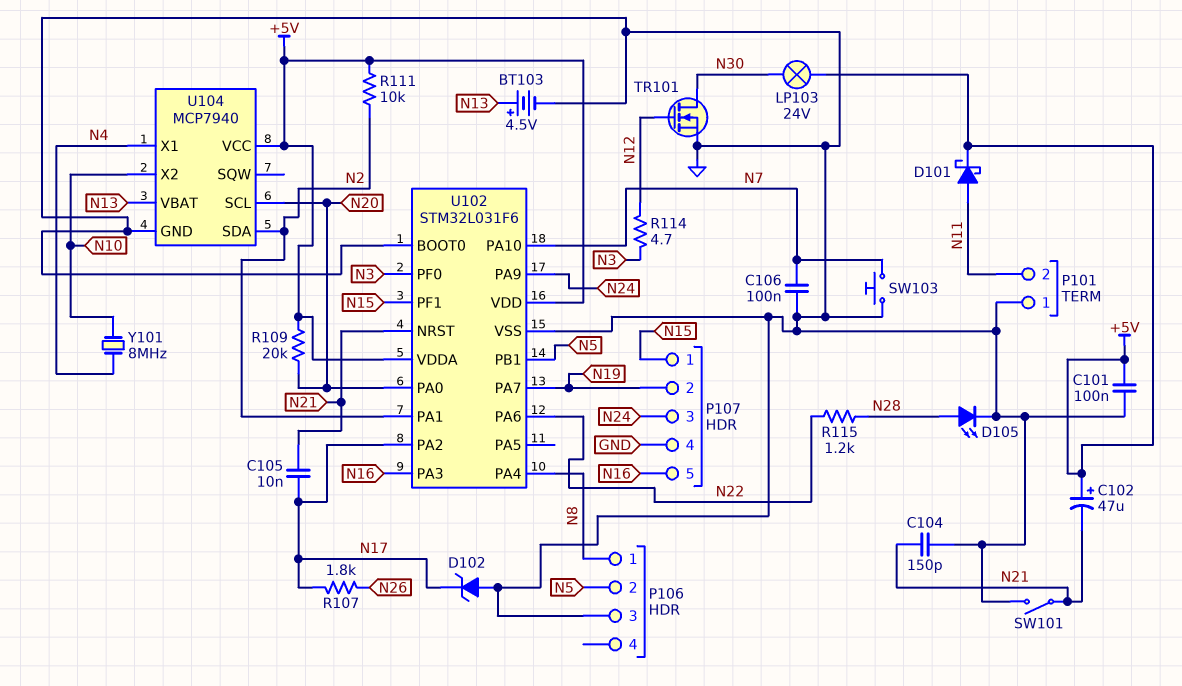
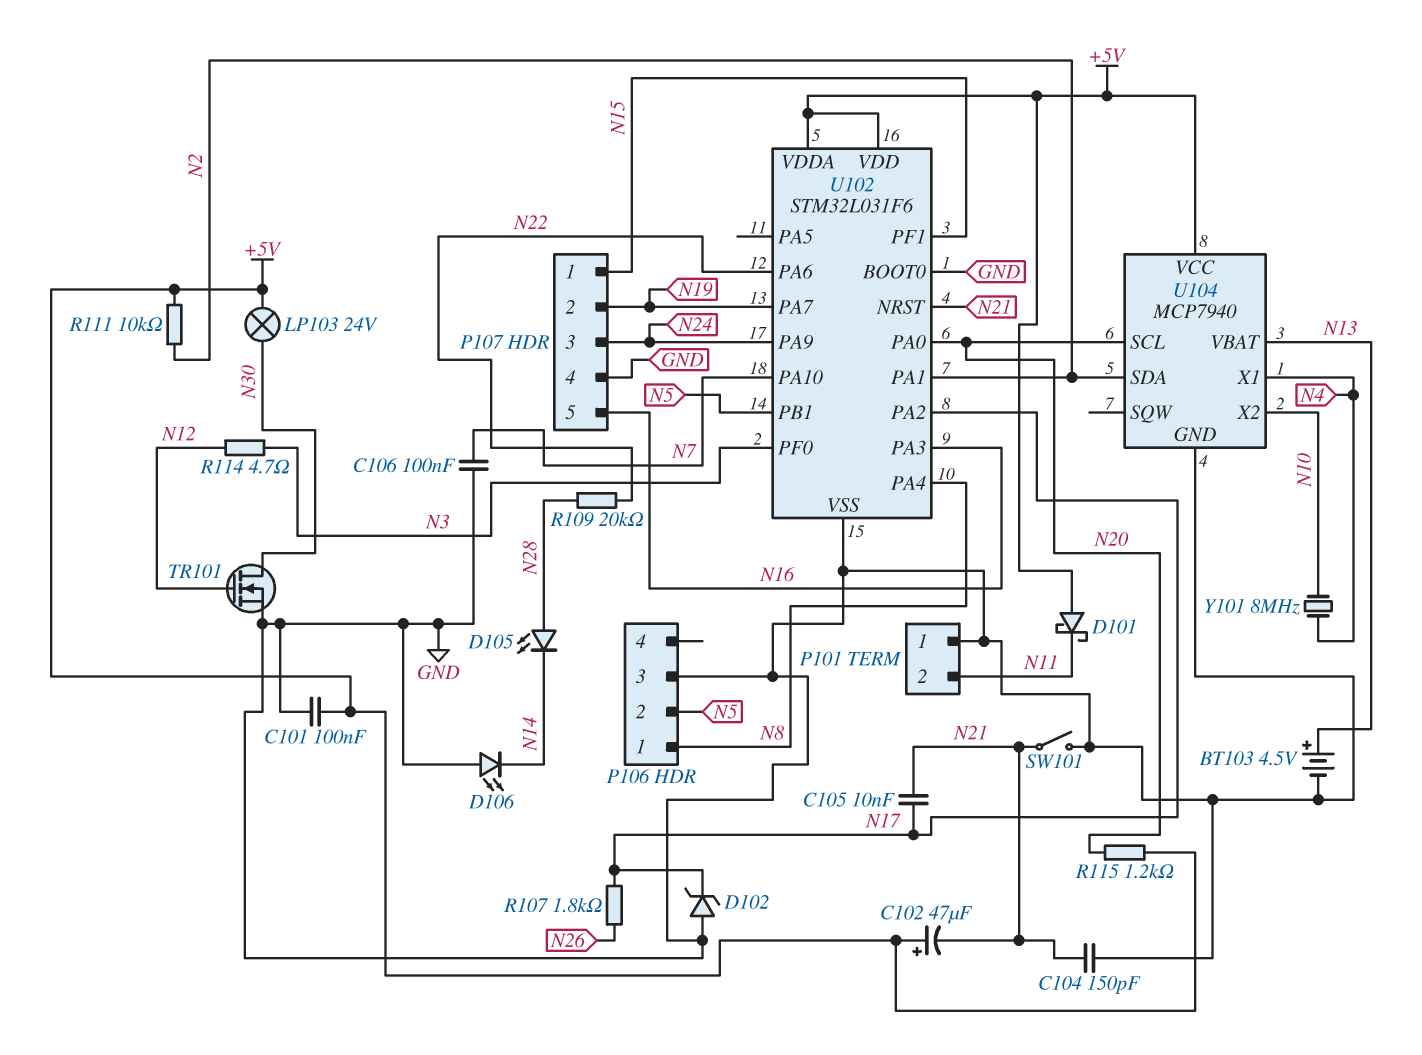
D101: schottky (A N11, K +5V) -> schottky (A +5V, K N11)
D105: LED (A N28, K GND) -> LED (A N28, K N14)
D106: none -> LED (A GND, K N14)
R109: 20k (+5V, N20) -> 20k (N22, N28)
R115: 1.2k (N22, N28) -> 1.2k (+5V, N20)
SW103: button (GND, N7) -> none

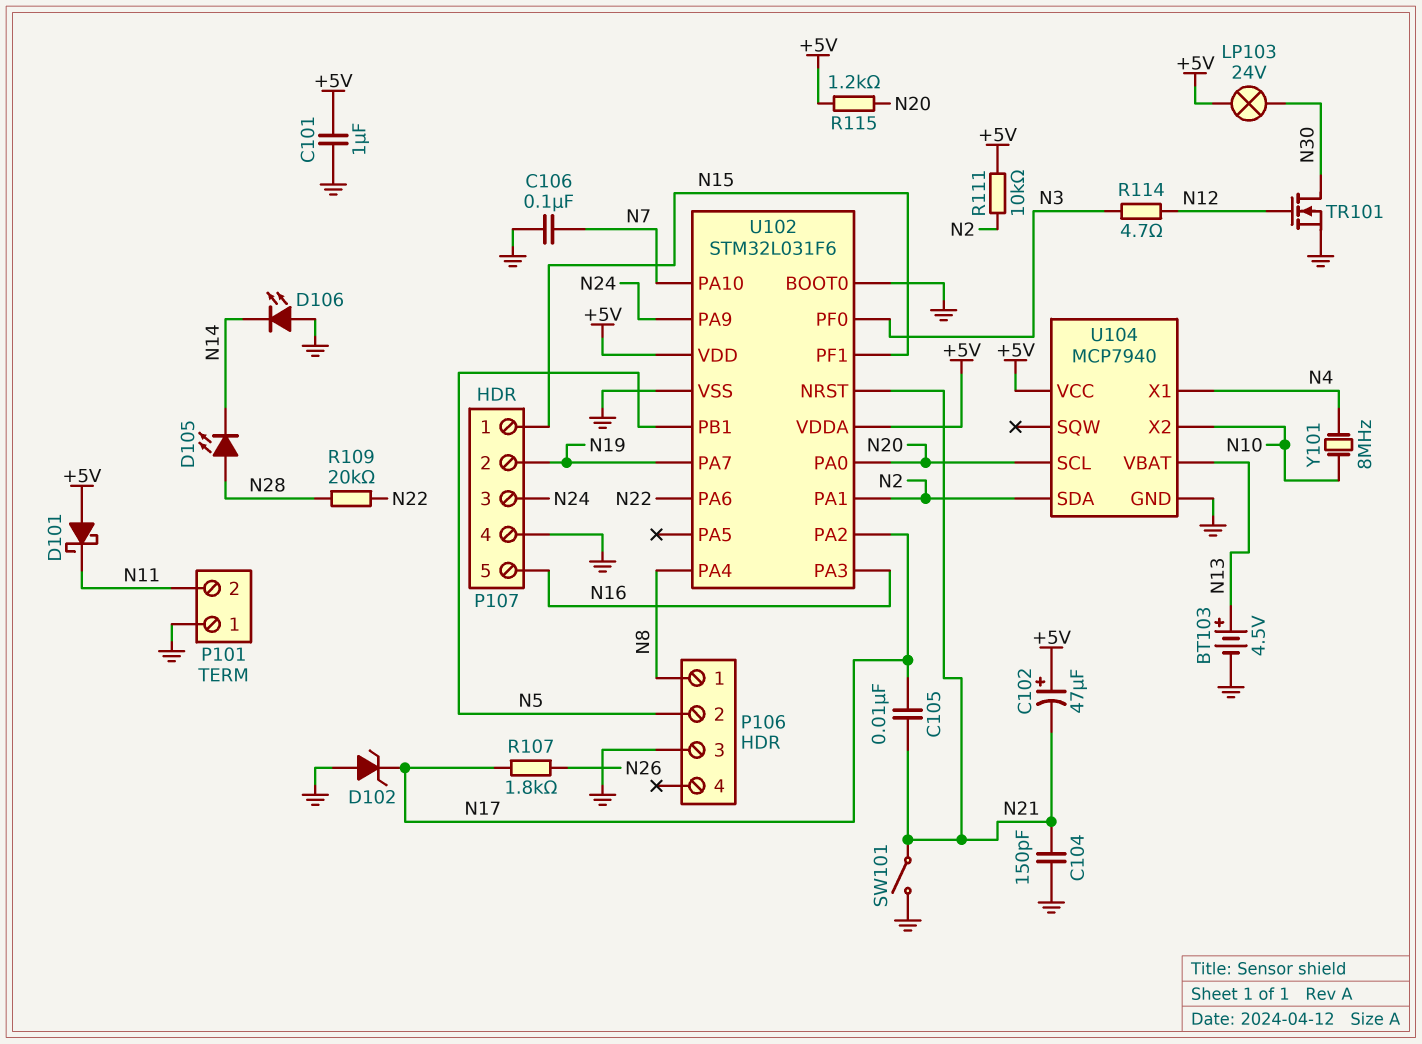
C101: 100nF (+5V, GND) -> 1uF (+5V, GND)

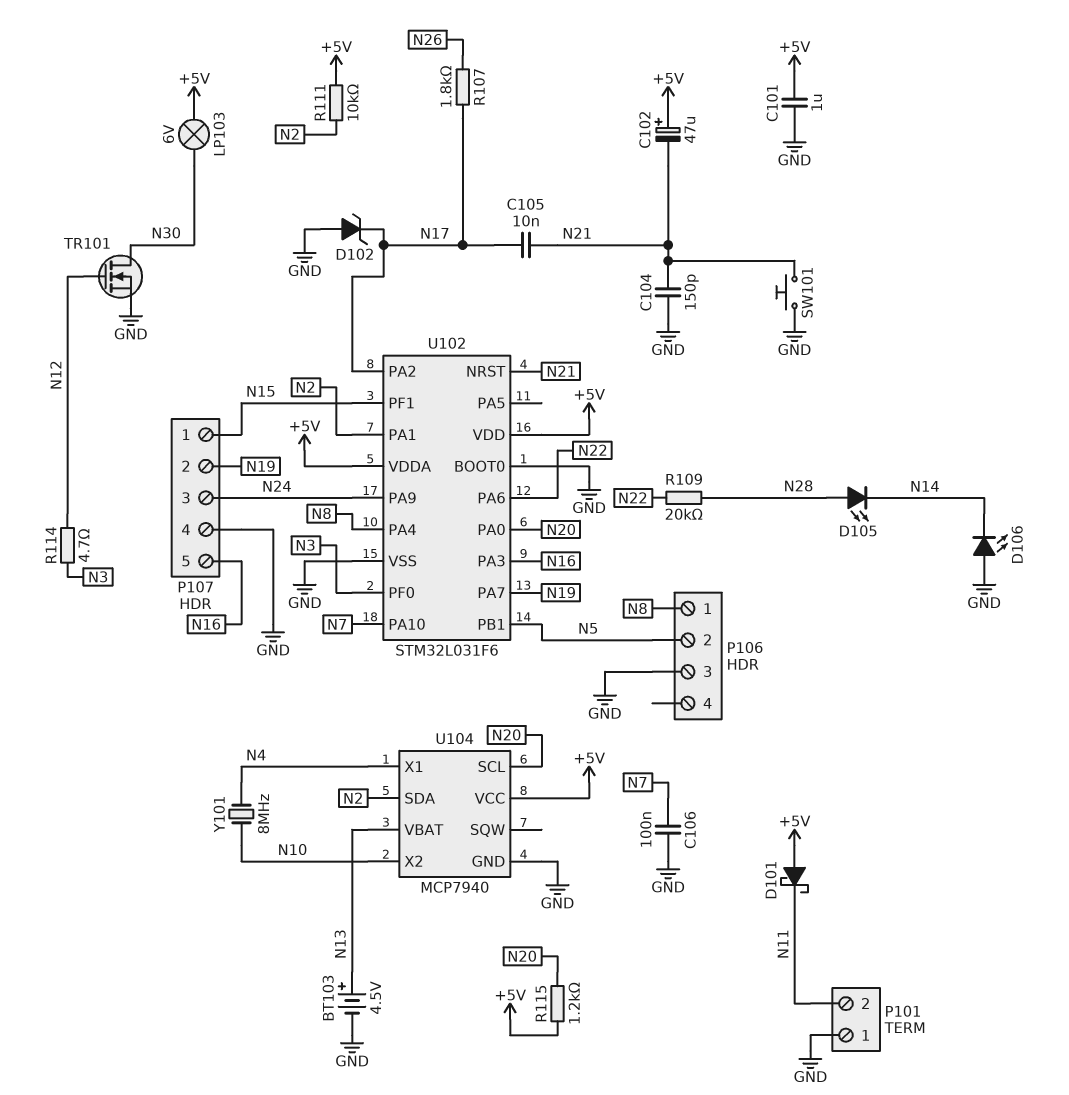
LP103: lamp 24V (+5V, N30) -> lamp 6V (+5V, N30)
SW101: switch (GND, N21) -> button (GND, N21)

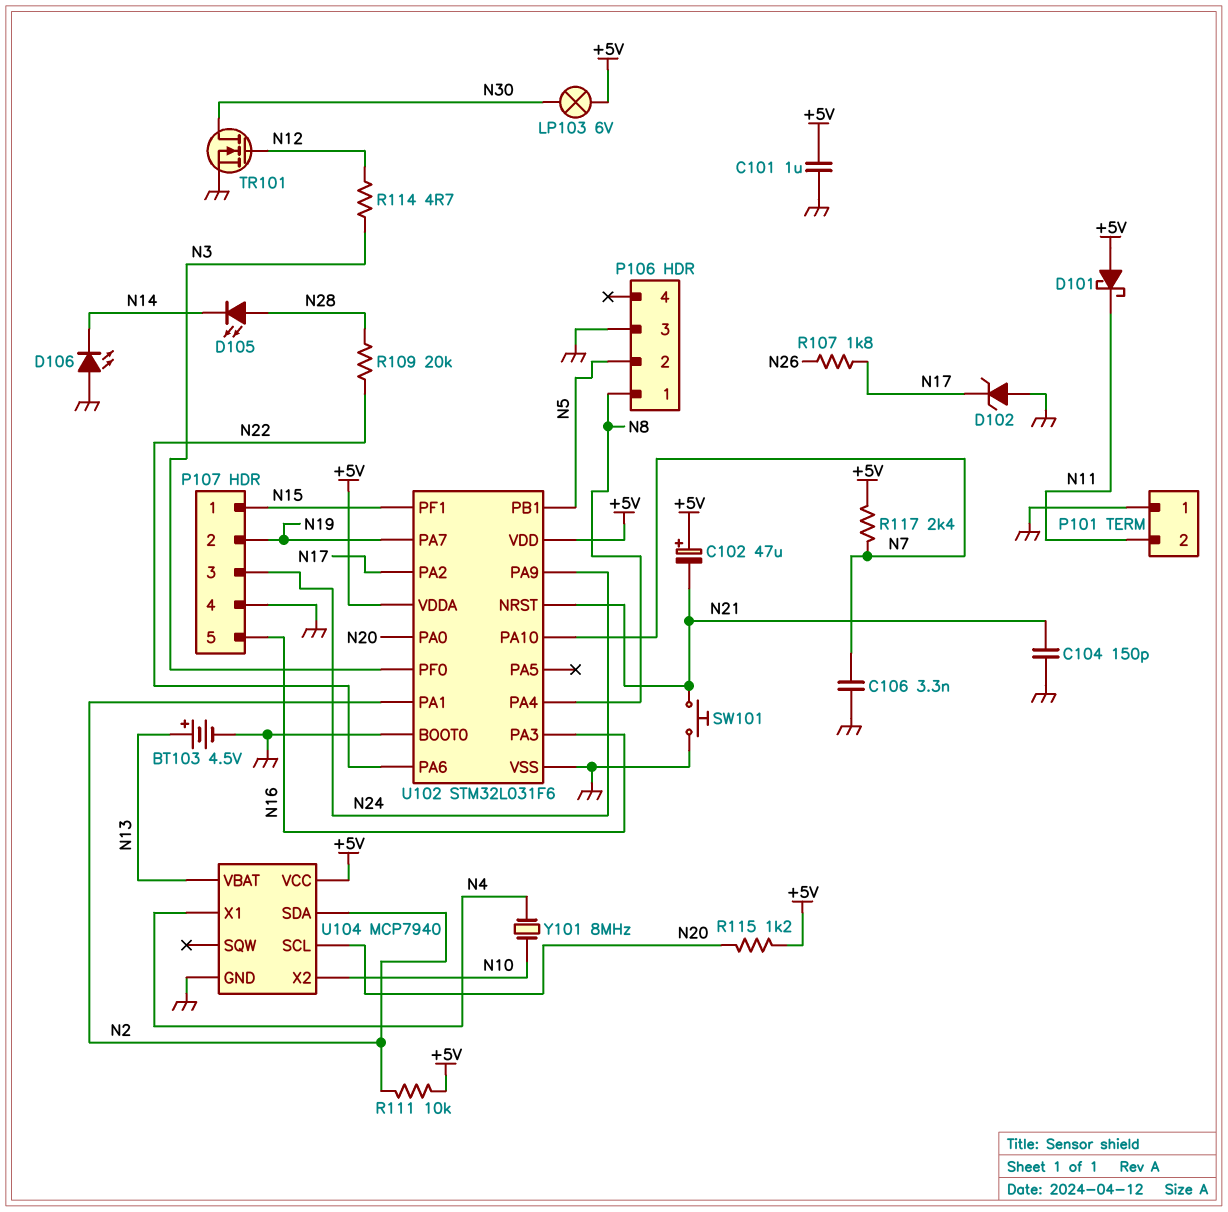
C105: 10nF (N17, N21) -> none
C106: 100nF (GND, N7) -> 3.3nF (GND, N7)
R117: none -> 2.4k (+5V, N7)

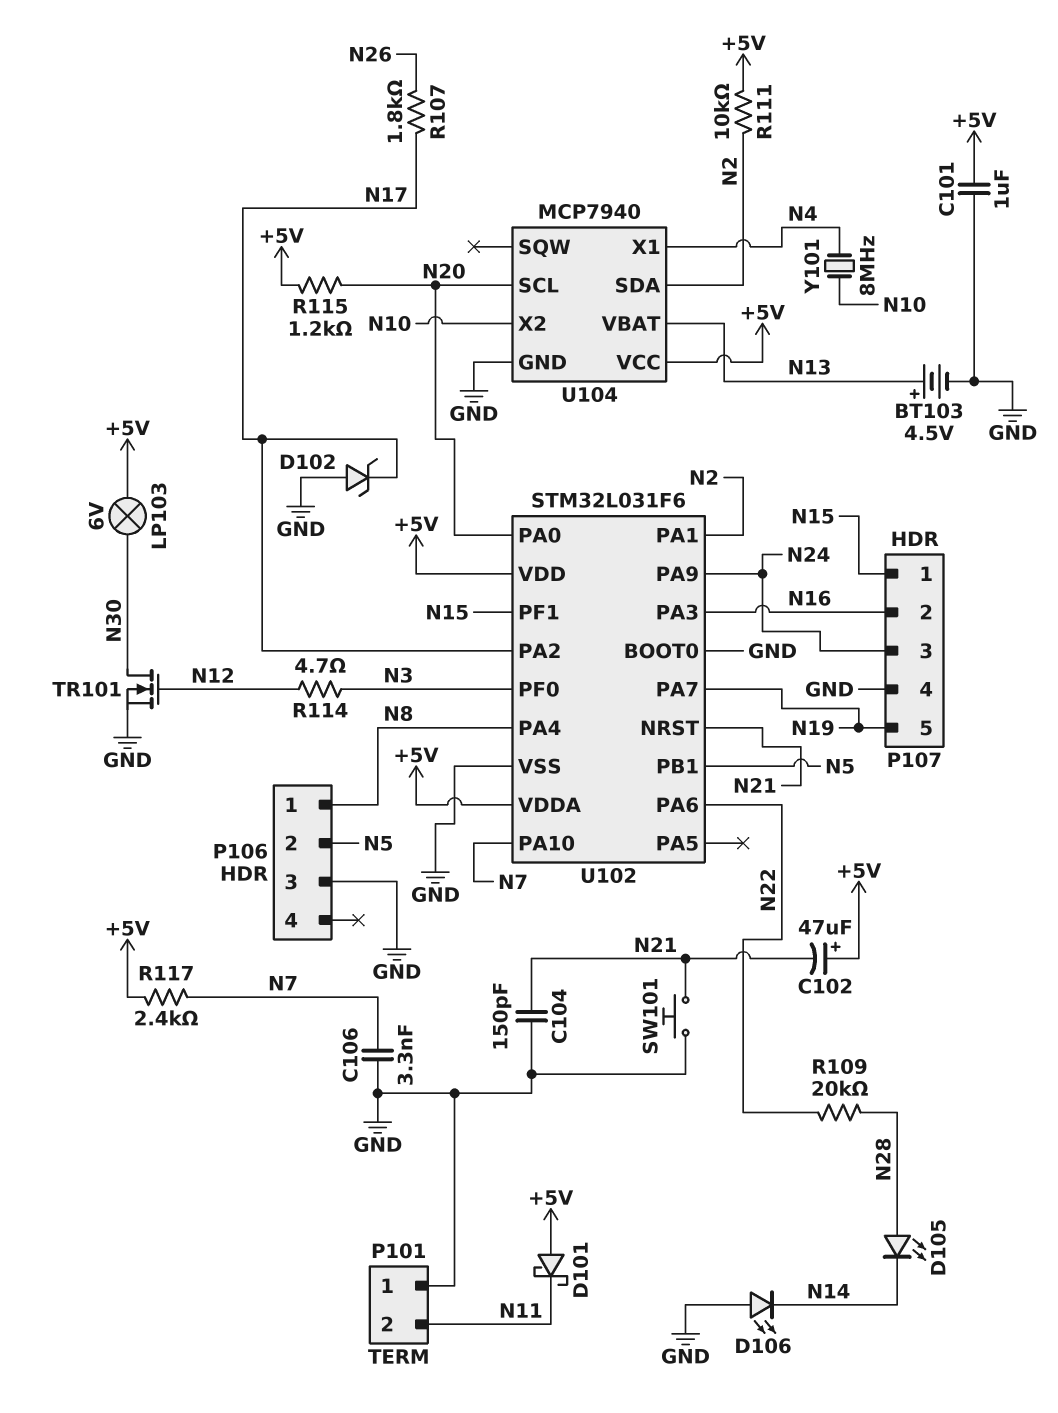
P107 pin 2: N19 -> N16
P107 pin 5: N16 -> N19

